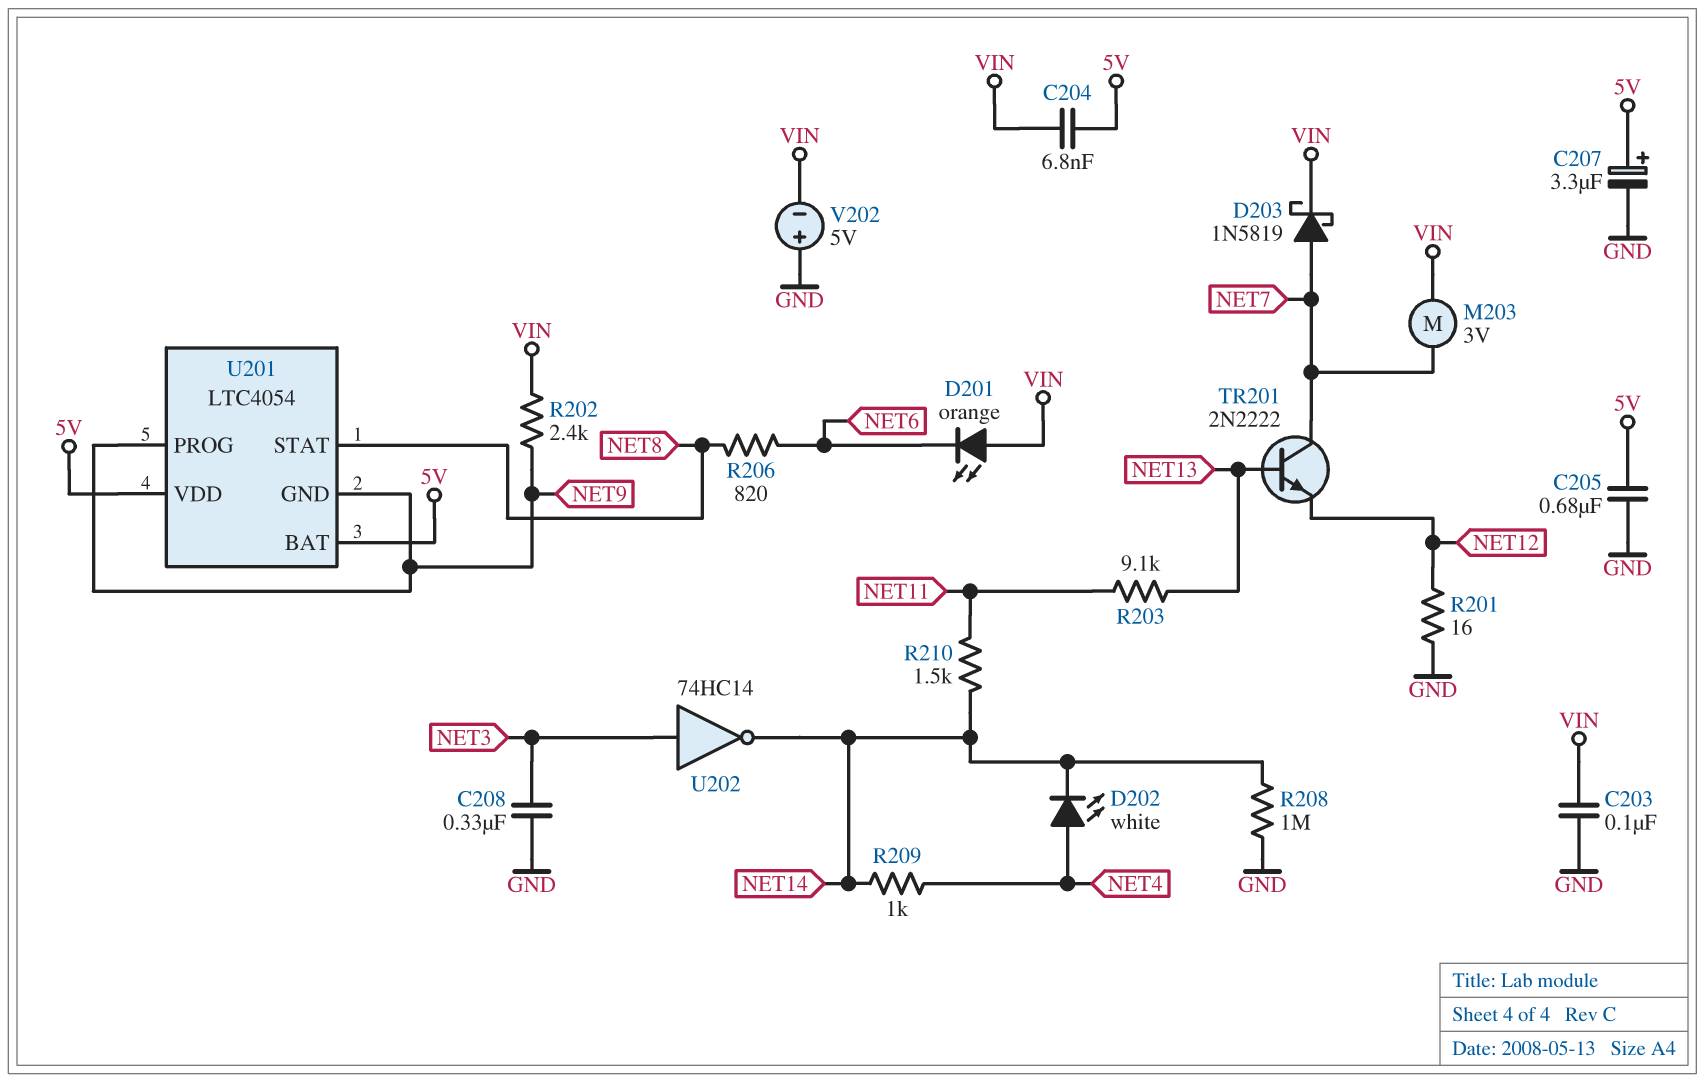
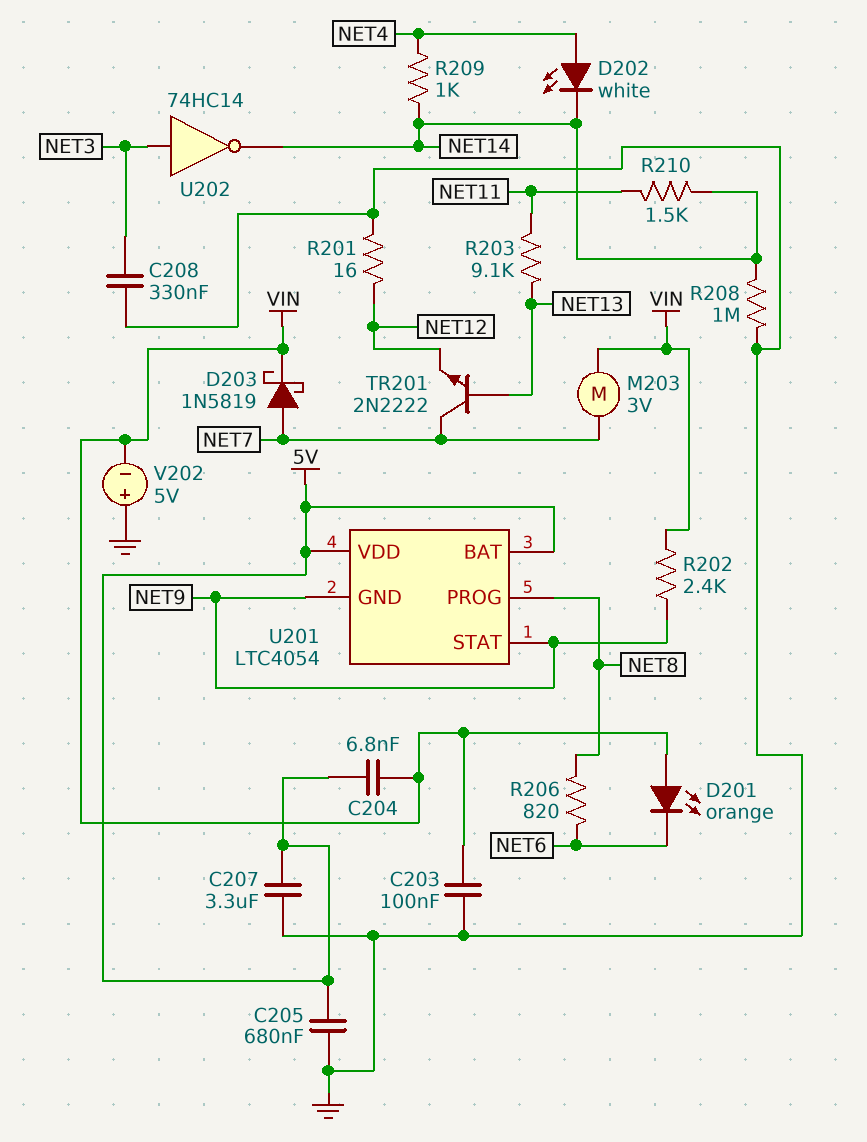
C207: 3.3uF (plus 5V, minus GND) -> 3.3uF (5V, GND)
U201 pin PROG: NET9 -> NET8
U201 pin STAT: NET8 -> NET9

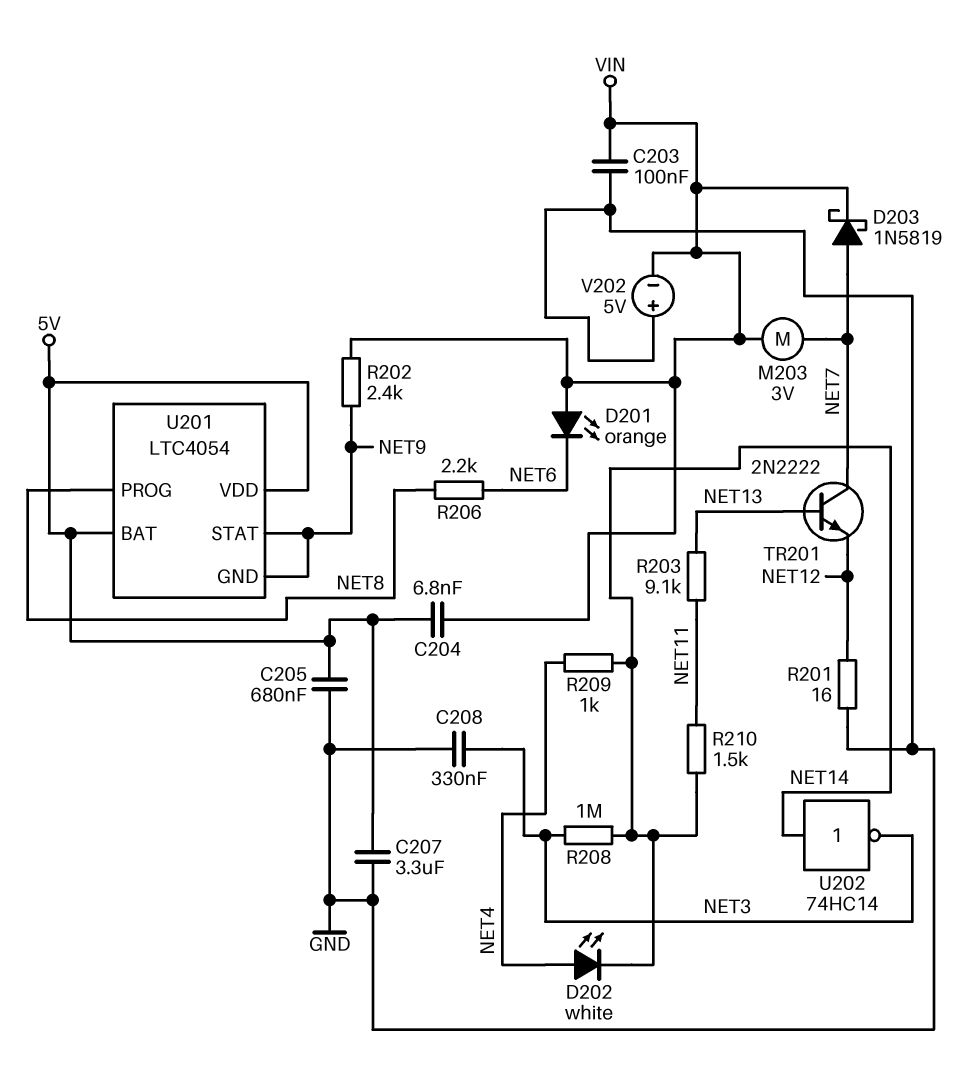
R206: 820 (NET6, NET8) -> 2.2k (NET6, NET8)
R208: 1M (GND, NET14) -> 1M (NET3, NET14)
U202: NOT 74HC14 (in NET3, out NET14) -> NOT 74HC14 (in NET14, out NET3)

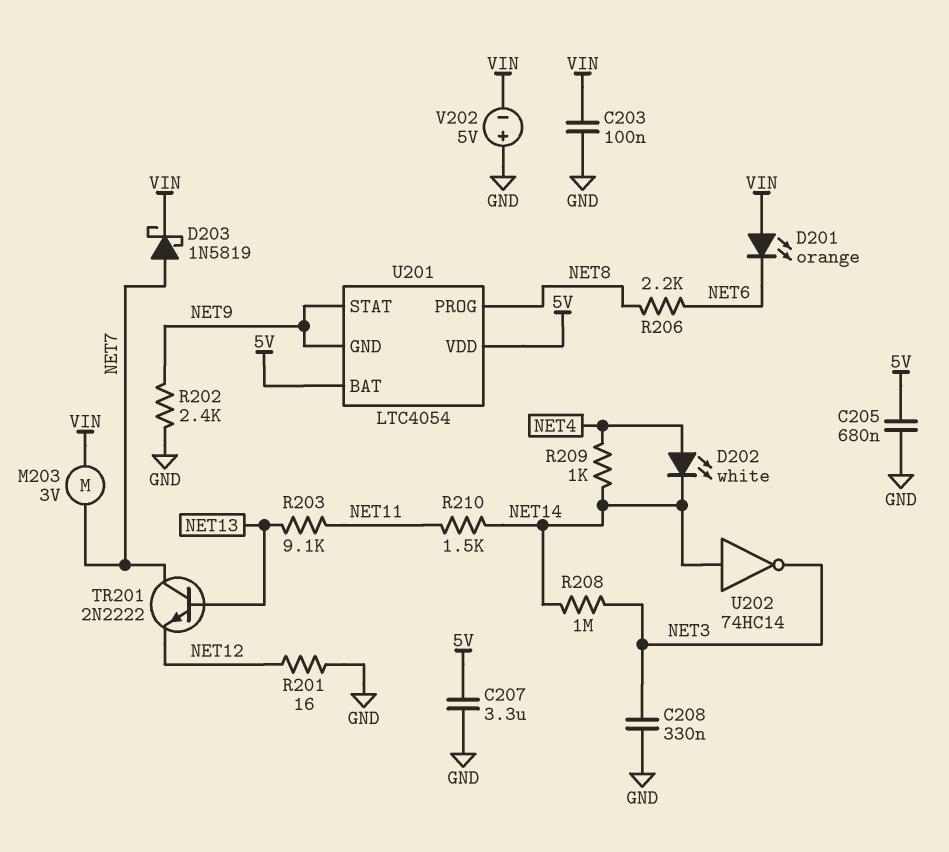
C204: 6.8nF (5V, VIN) -> none
R202: 2.4k (NET9, VIN) -> 2.4k (GND, NET9)

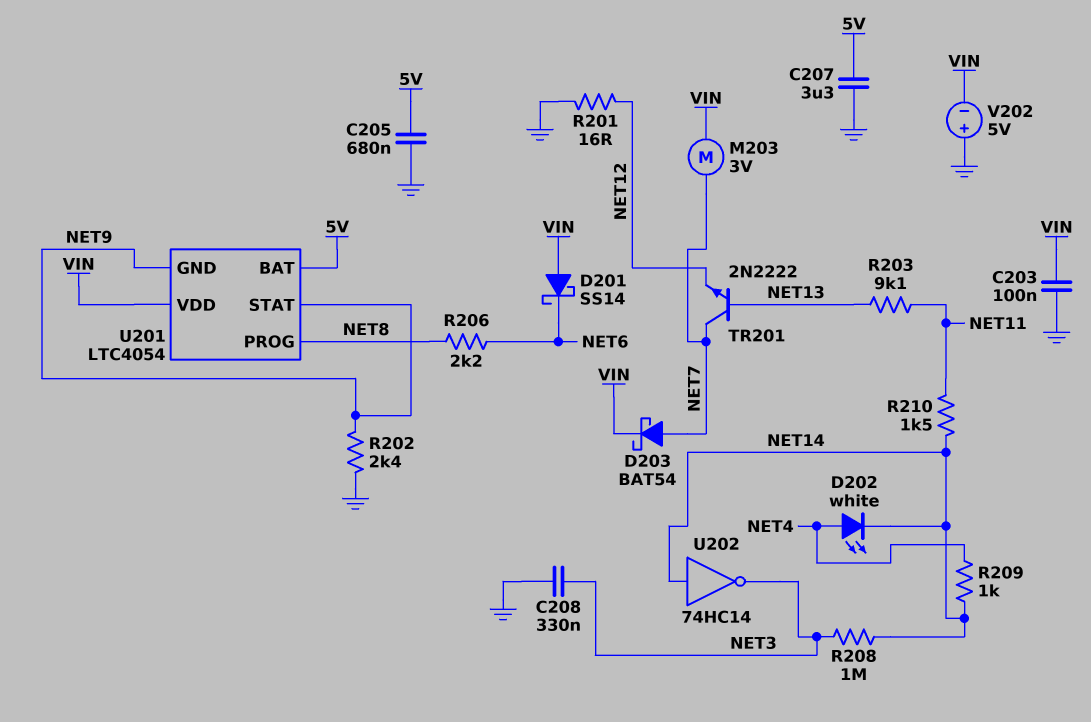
D201: LED orange (A VIN, K NET6) -> schottky SS14 (A VIN, K NET6)
D203: schottky 1N5819 (A NET7, K VIN) -> schottky BAT54 (A NET7, K VIN)
U201 pin VDD: 5V -> VIN

